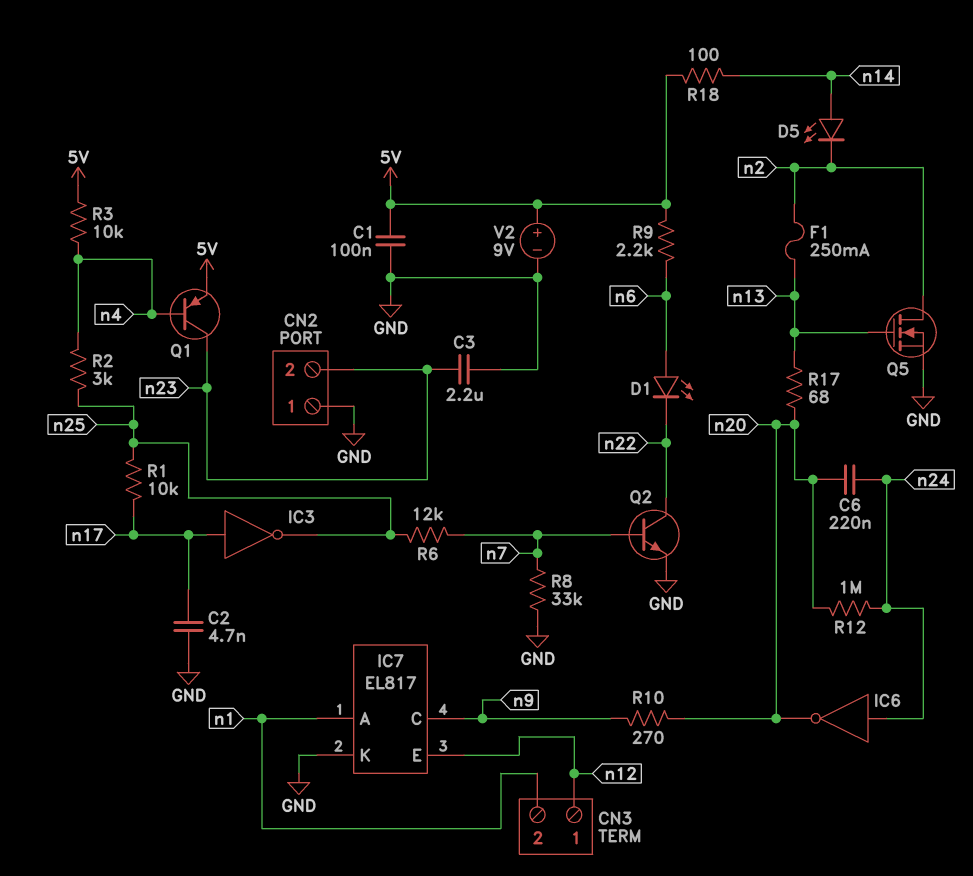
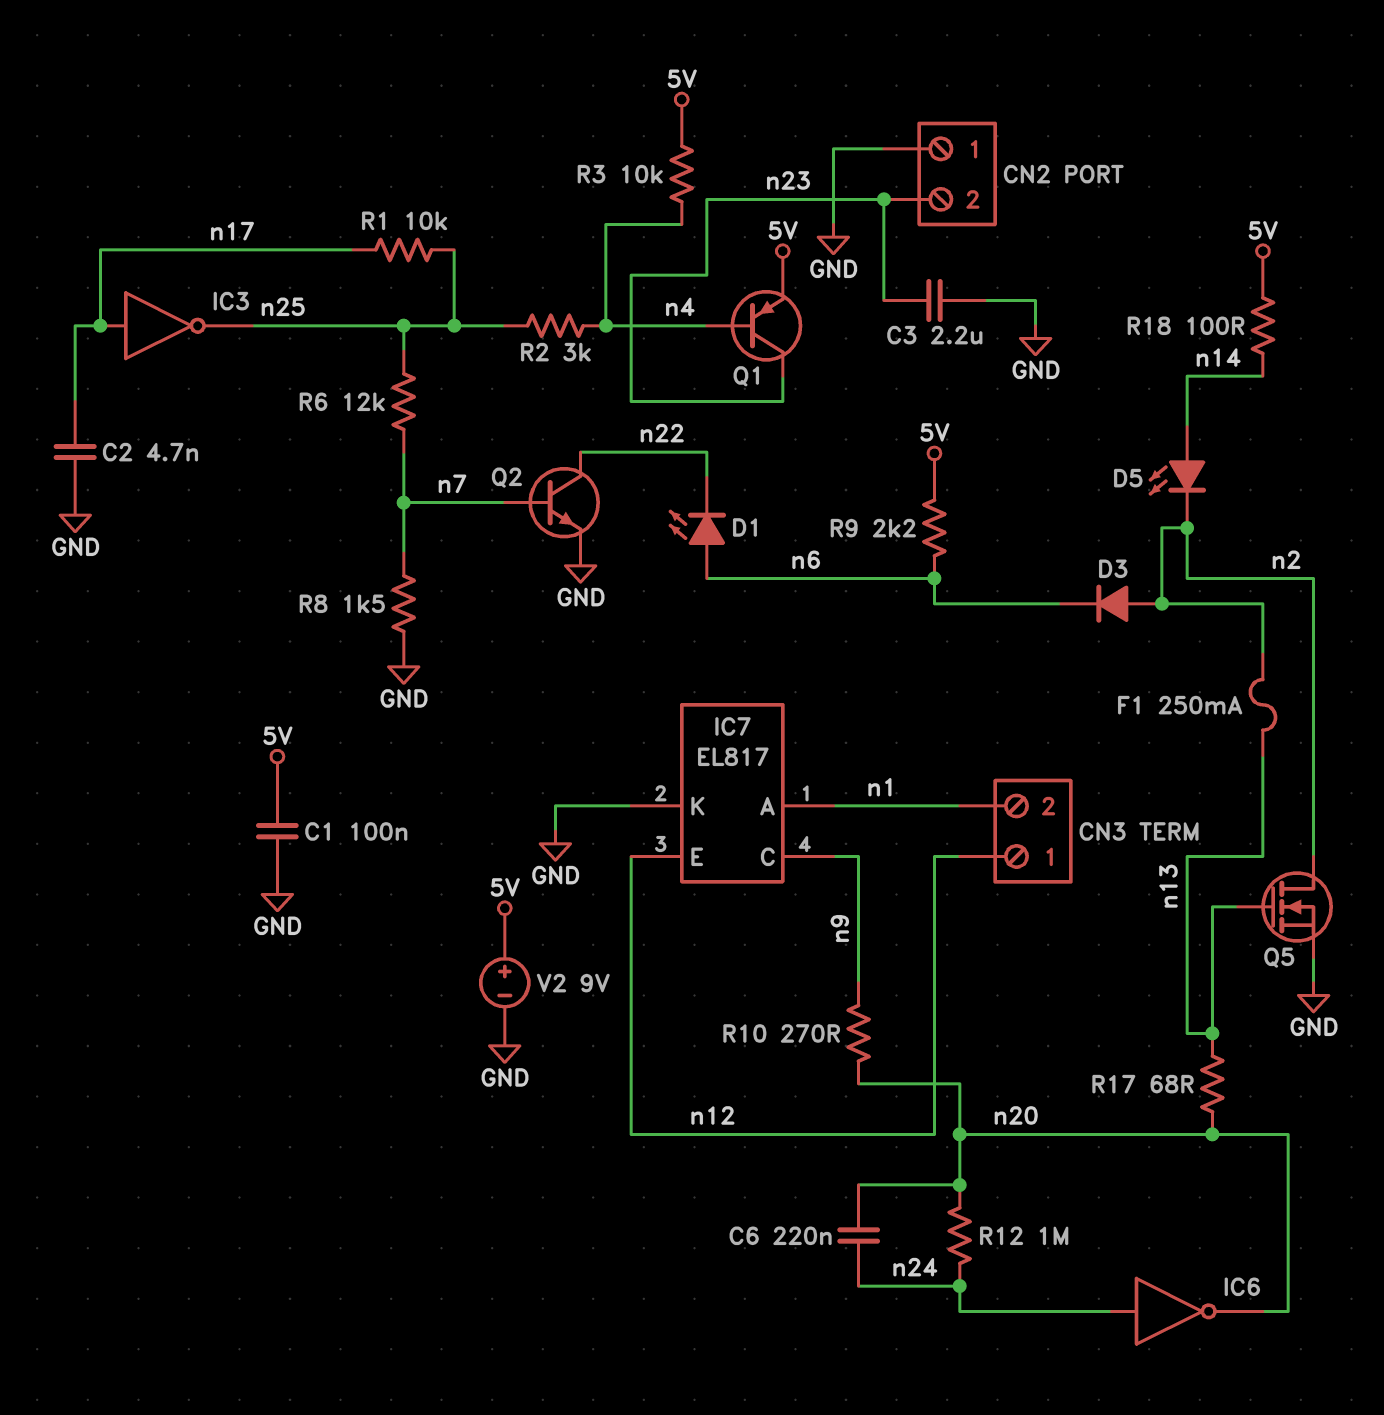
D3: none -> diode (A n2, K n6)
R8: 33k (GND, n7) -> 1.5k (GND, n7)

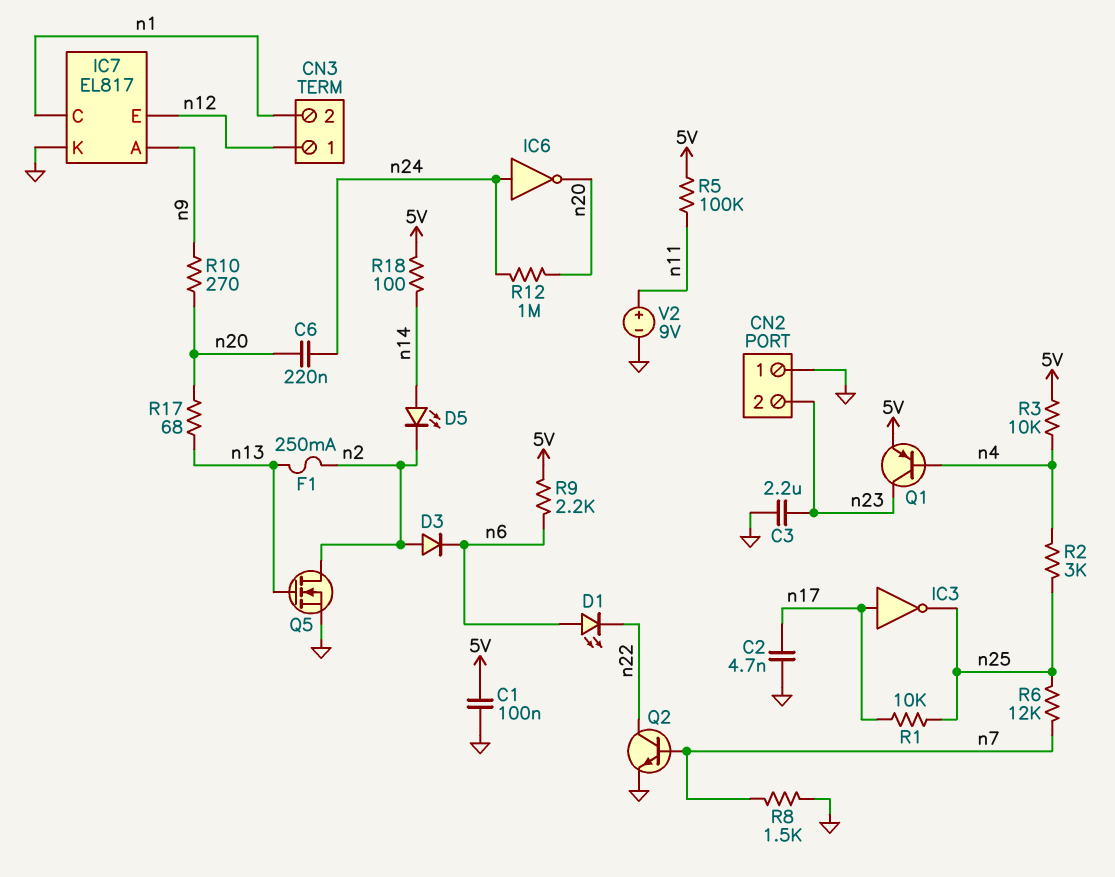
IC7 pin A: n1 -> n9
IC7 pin C: n9 -> n1
R5: none -> 100k (5V, n11)
V2: 9V (plus 5V, minus GND) -> 9V (plus n11, minus GND)

